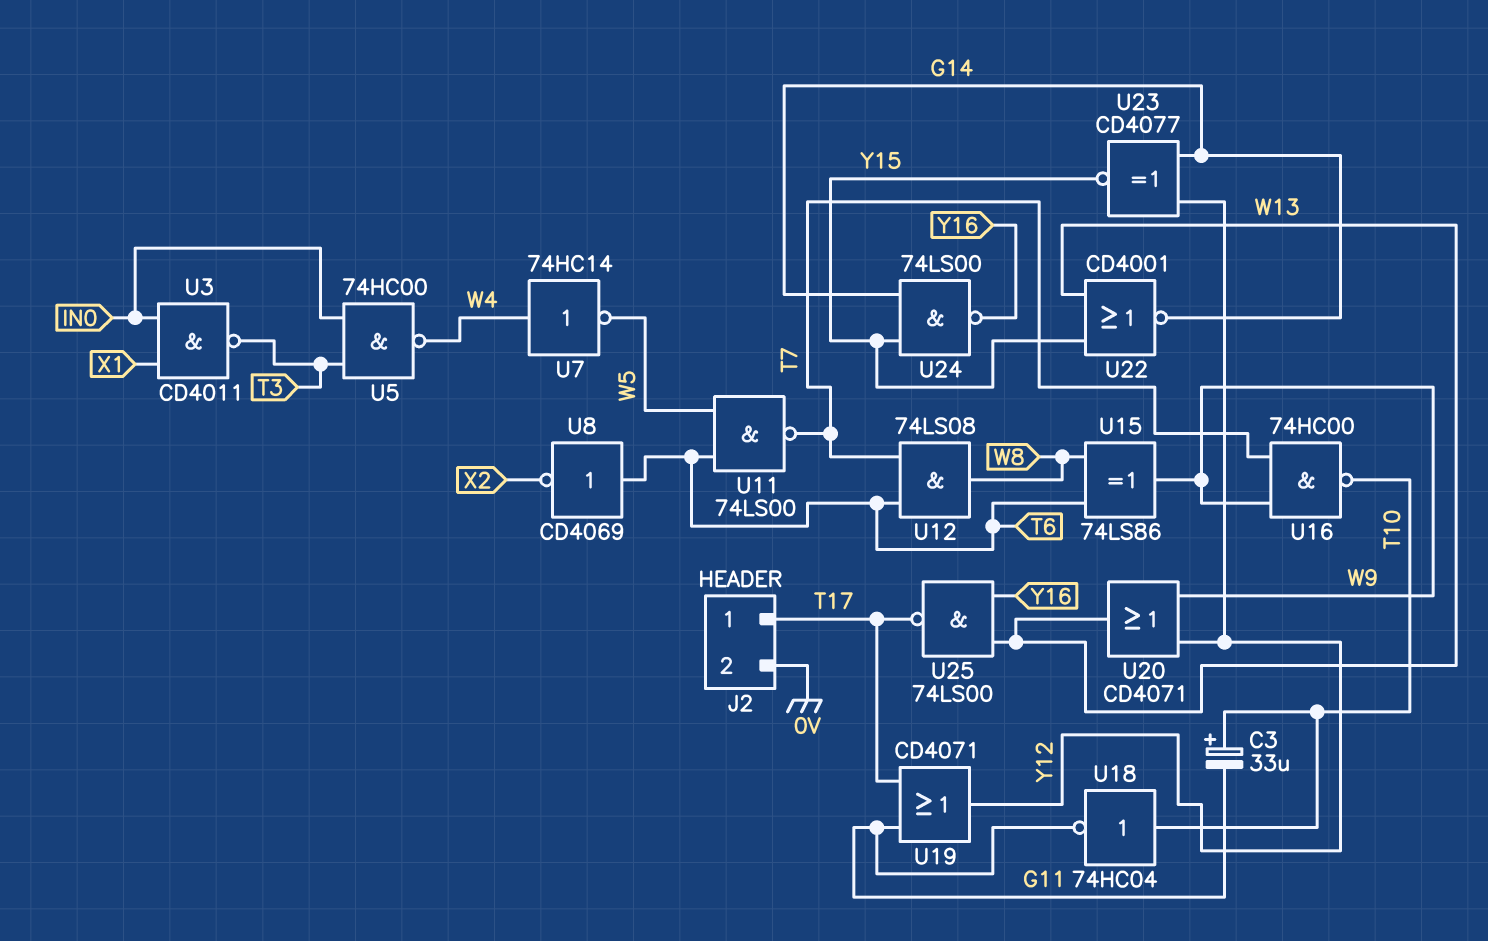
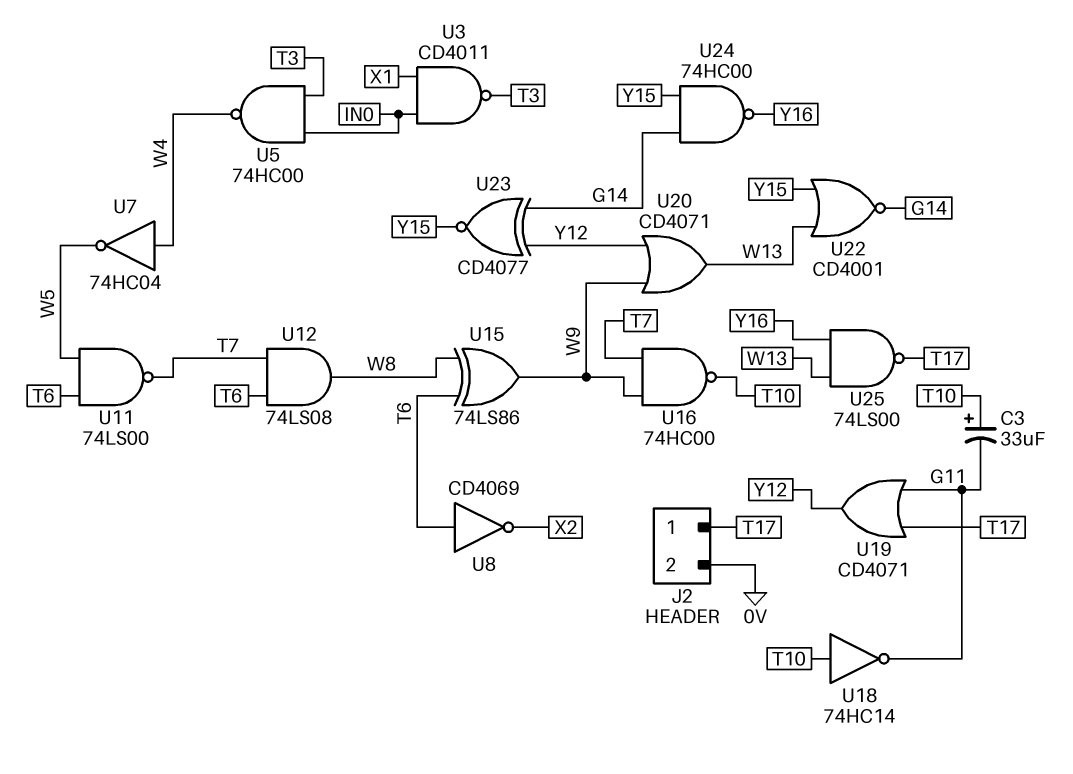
U7: NOT 74HC14 (in W4, out W5) -> NOT 74HC04 (in W4, out W5)
U18: NOT 74HC04 (in T10, out G11) -> NOT 74HC14 (in T10, out G11)
U24: NAND 74LS00 (in G14, in Y15, out Y16) -> NAND 74HC00 (in G14, in Y15, out Y16)

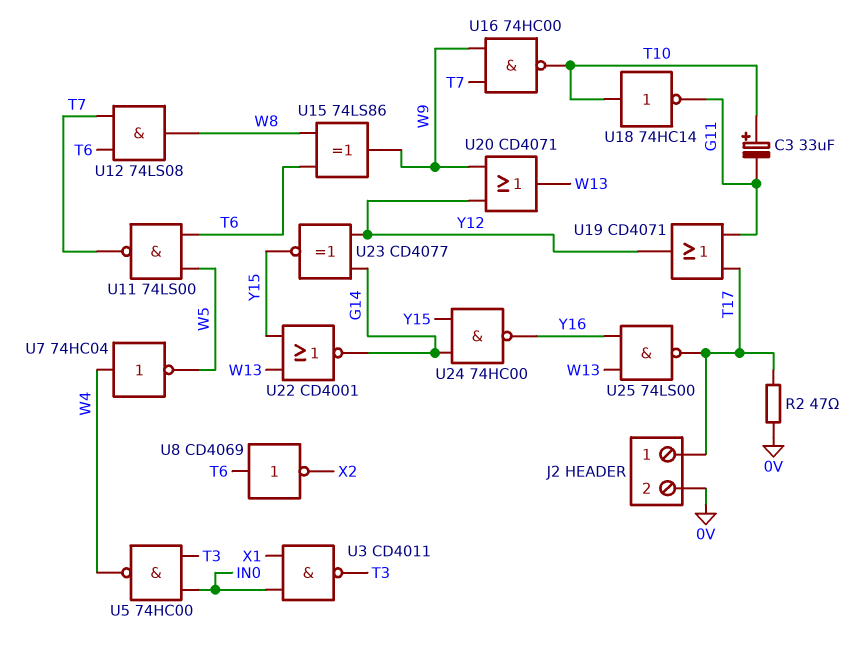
R2: none -> 47 (0V, T17)

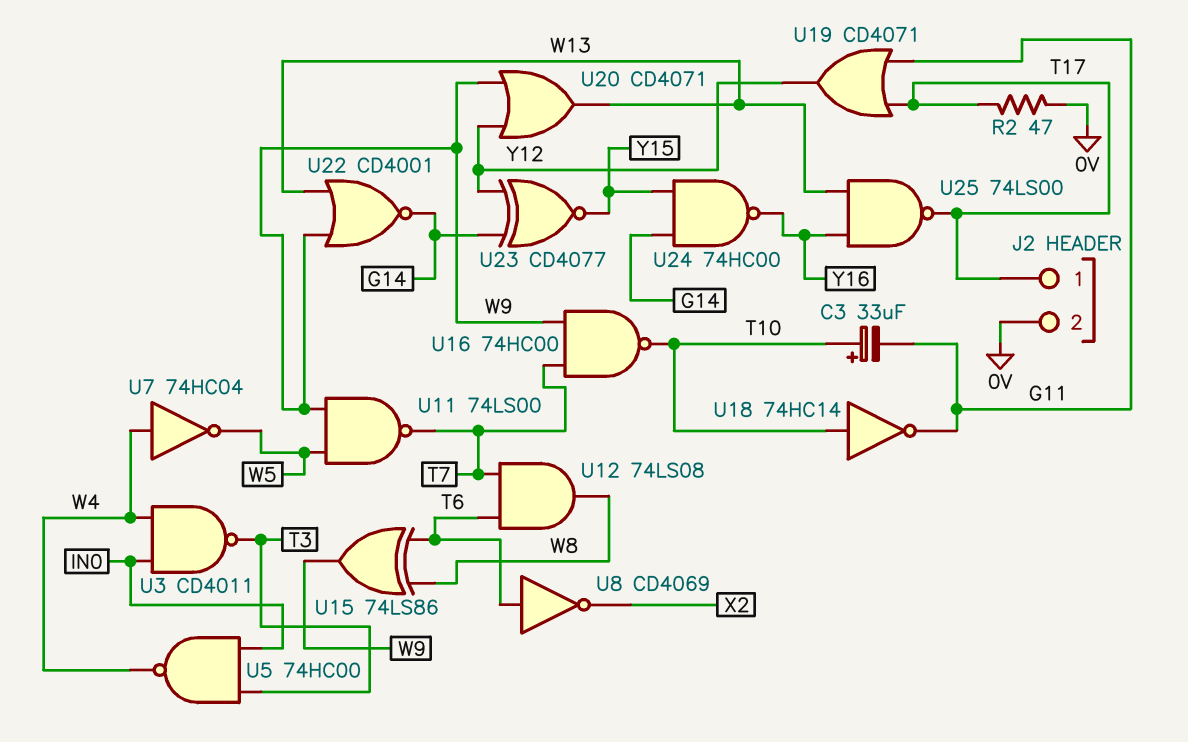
U3: NAND CD4011 (in IN0, in X1, out T3) -> NAND CD4011 (in IN0, in W4, out T3)
U11: NAND 74LS00 (in T6, in W5, out T7) -> NAND 74LS00 (in W5, in W9, out T7)
U22: NOR CD4001 (in W13, in Y15, out G14) -> NOR CD4001 (in W9, in W13, out G14)

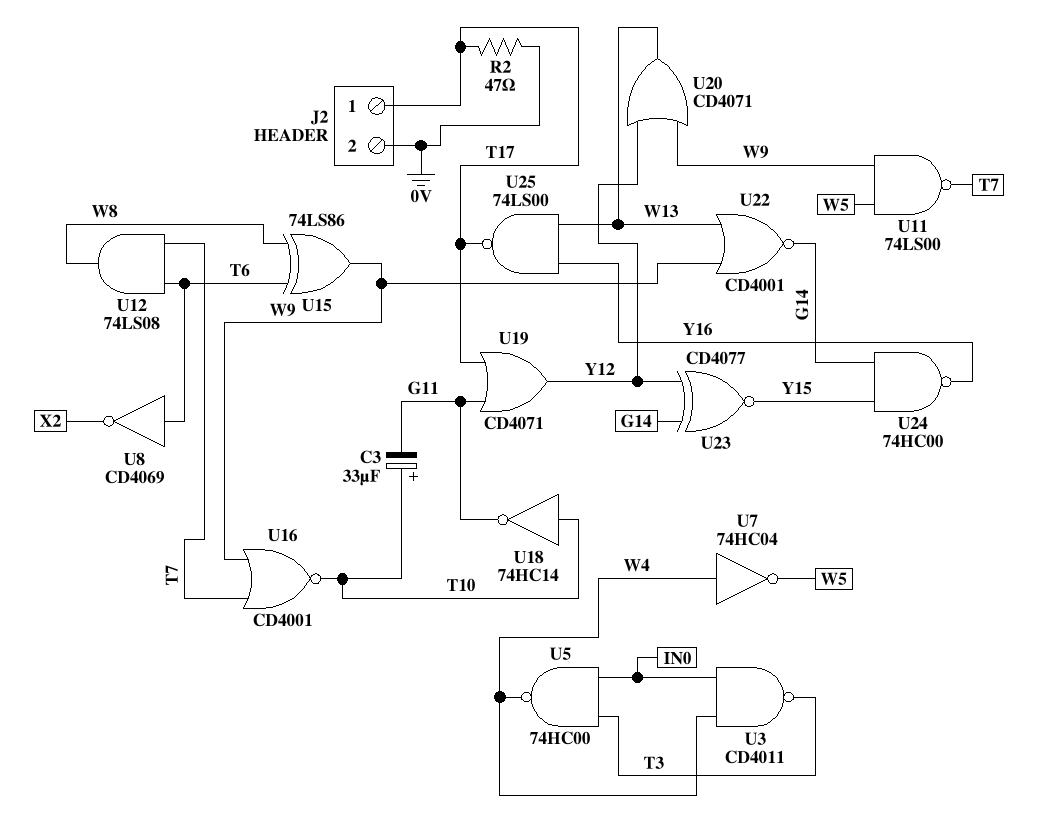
U16: NAND 74HC00 (in T7, in W9, out T10) -> NOR CD4001 (in T7, in W9, out T10)

